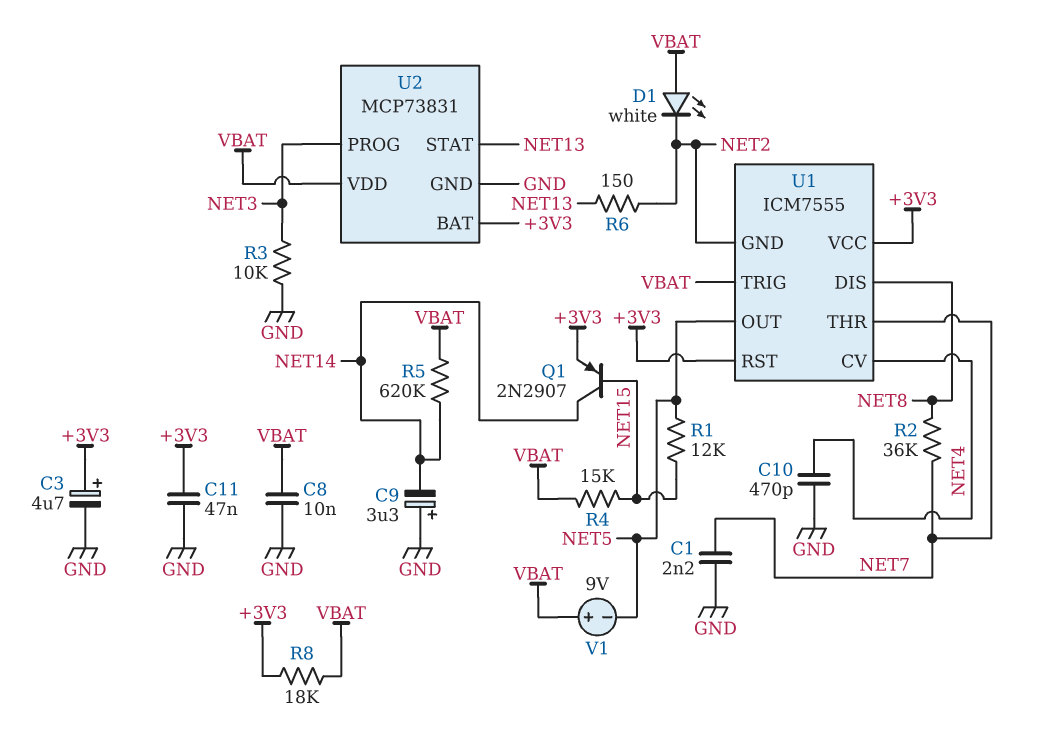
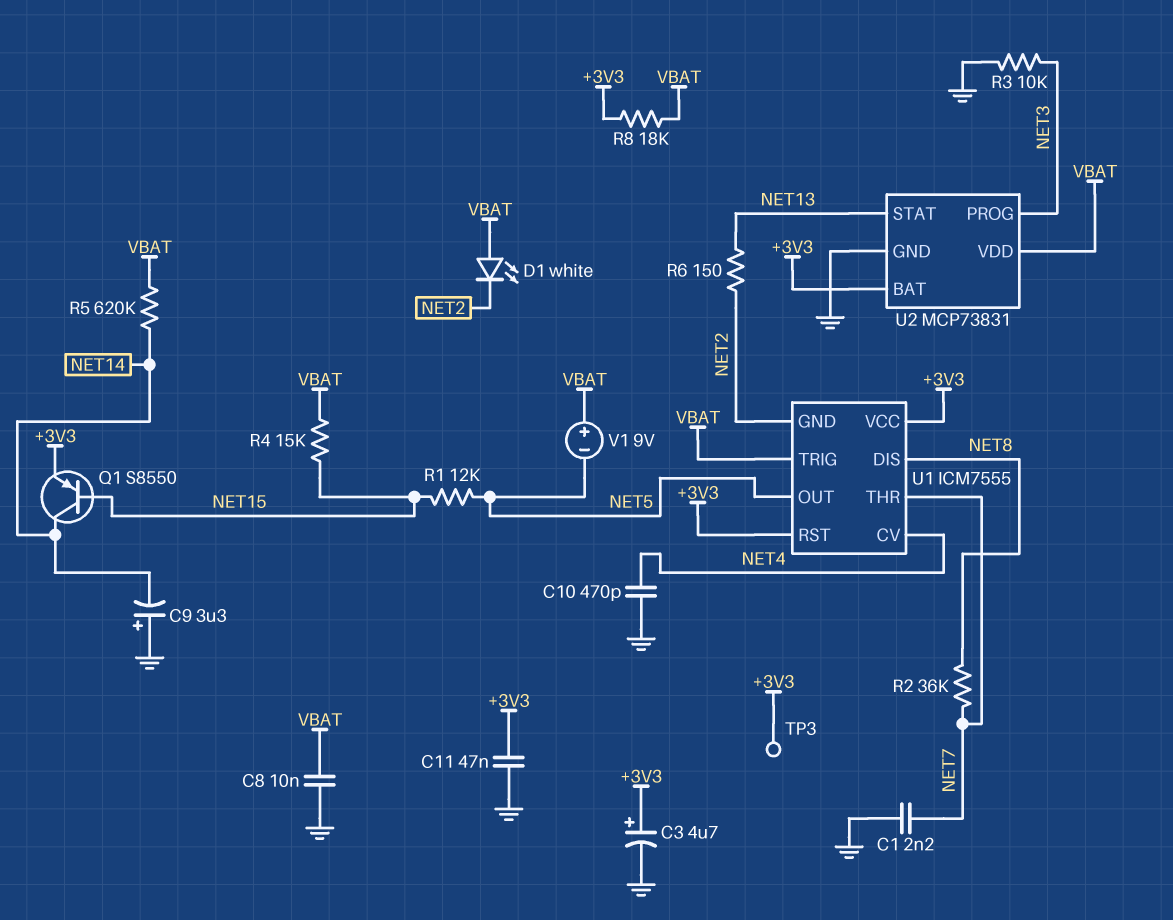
Q1: PNP 2N2907 (B NET15, C NET14, E +3V3) -> PNP S8550 (B NET15, C NET14, E +3V3)
TP3: none -> test point (+3V3)

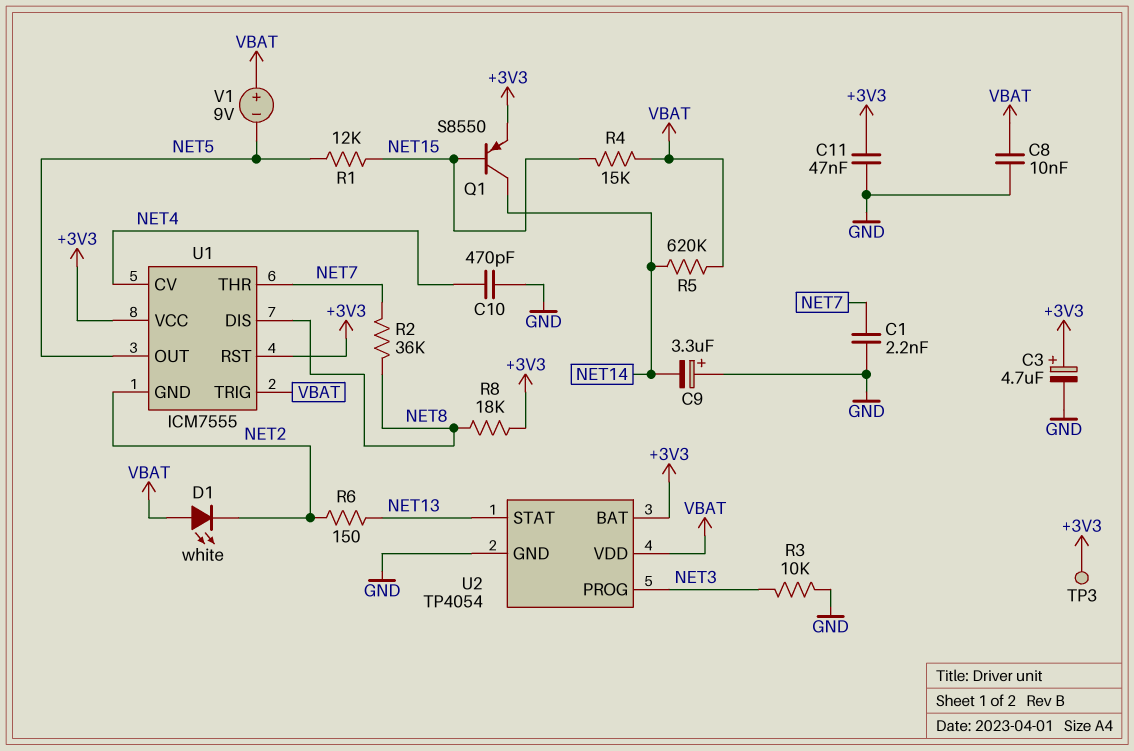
R8: 18k (+3V3, VBAT) -> 18k (+3V3, NET8)
U2: MCP73831 -> TP4054

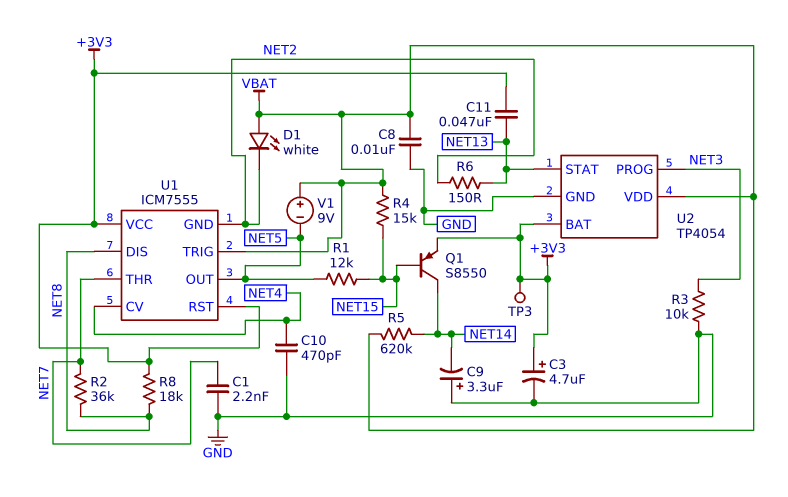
C11: 47nF (+3V3, GND) -> 47nF (+3V3, NET13)

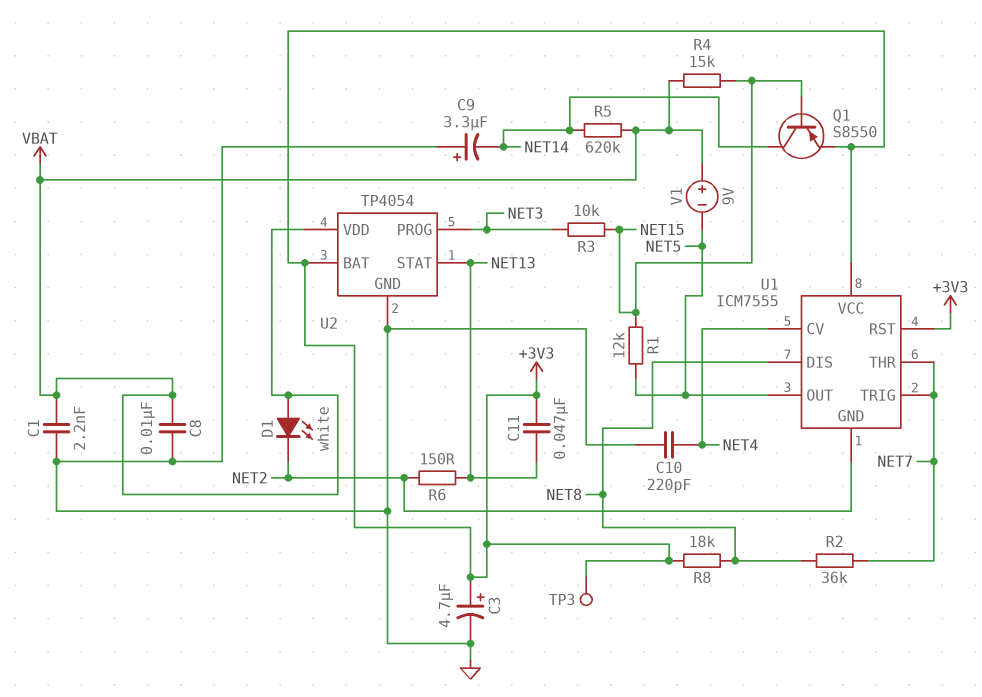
C1: 2.2nF (GND, NET7) -> 2.2nF (GND, VBAT)
C10: 470pF (GND, NET4) -> 220pF (GND, NET4)
R3: 10k (GND, NET3) -> 10k (NET3, NET15)
U1 pin TRIG: VBAT -> NET7

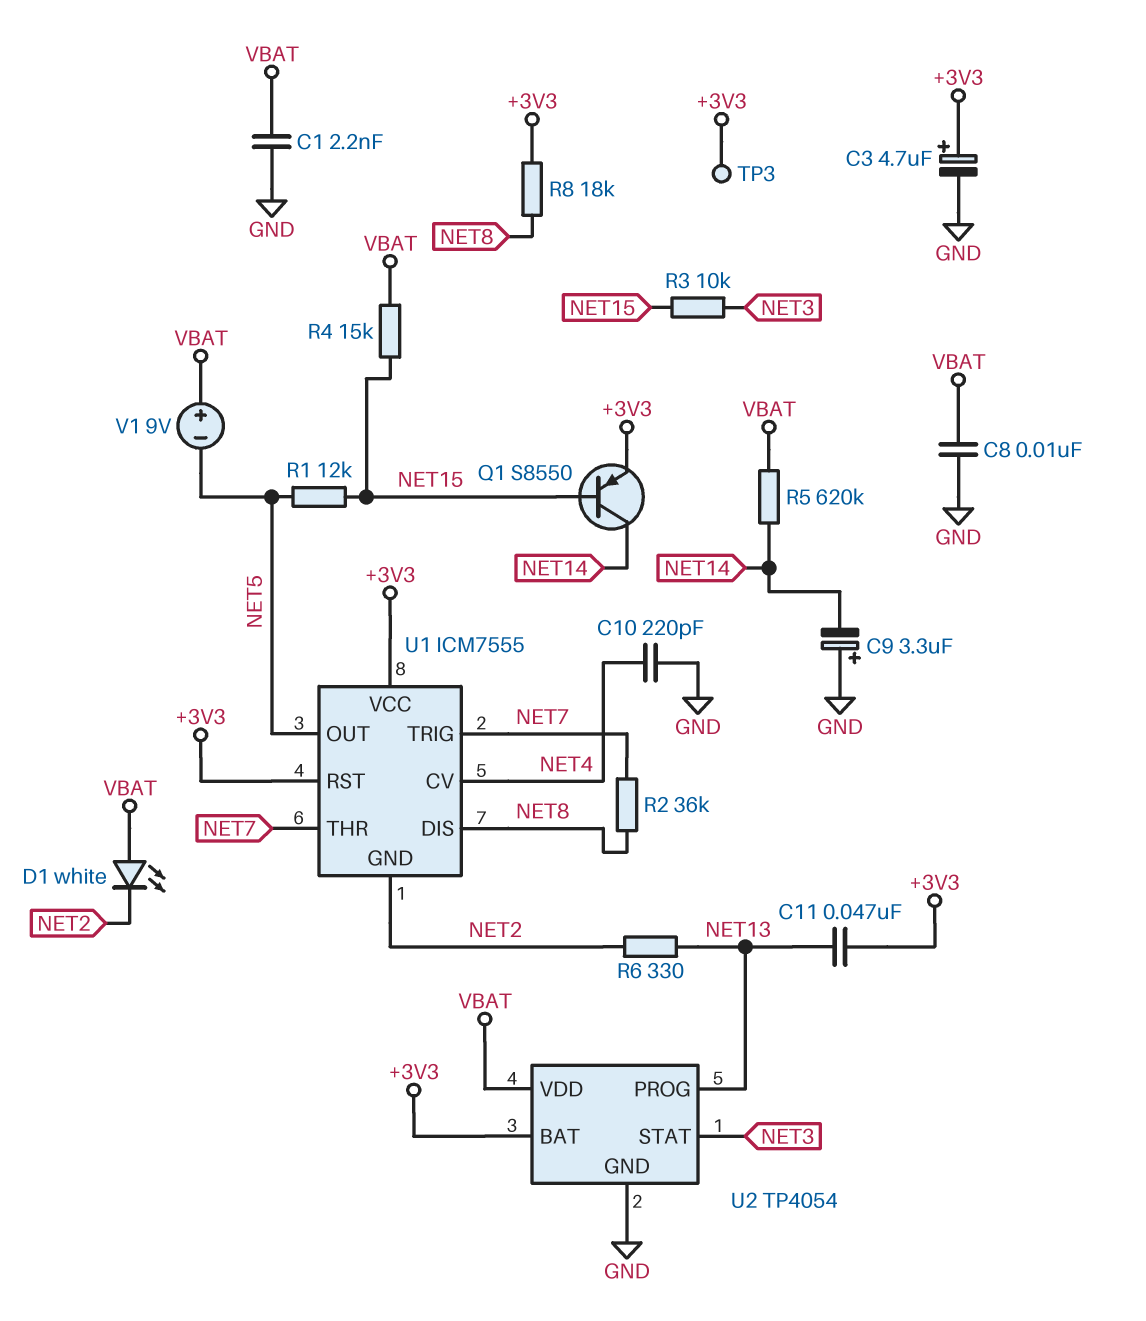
R6: 150 (NET2, NET13) -> 330 (NET2, NET13)
U2 pin PROG: NET3 -> NET13
U2 pin STAT: NET13 -> NET3

